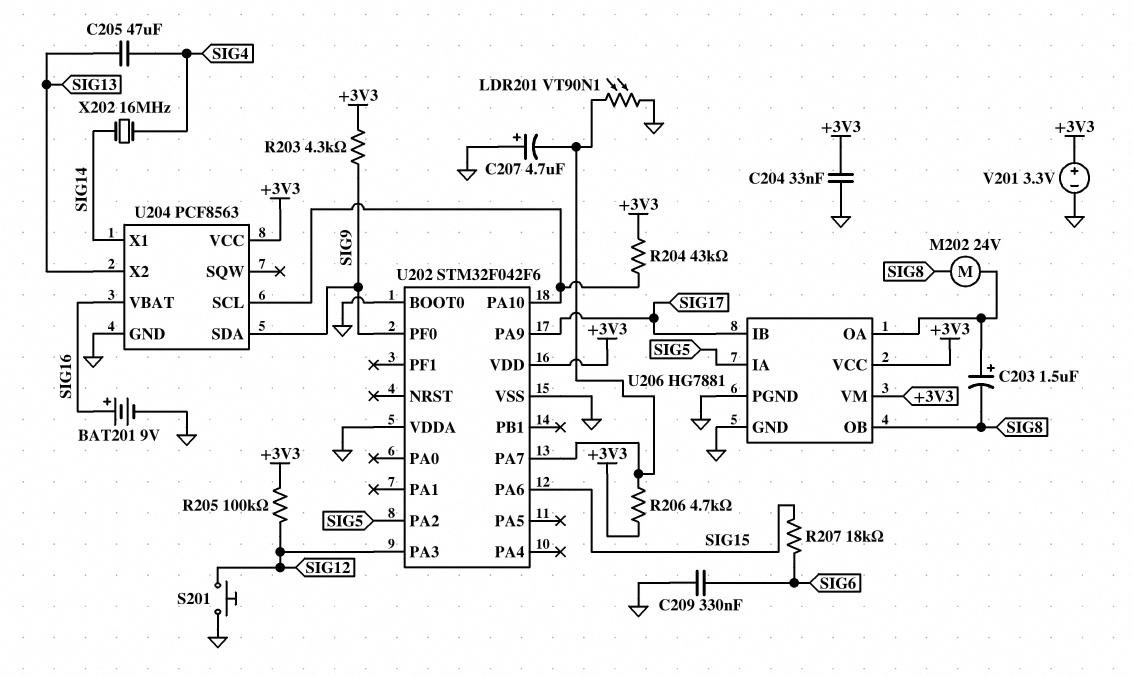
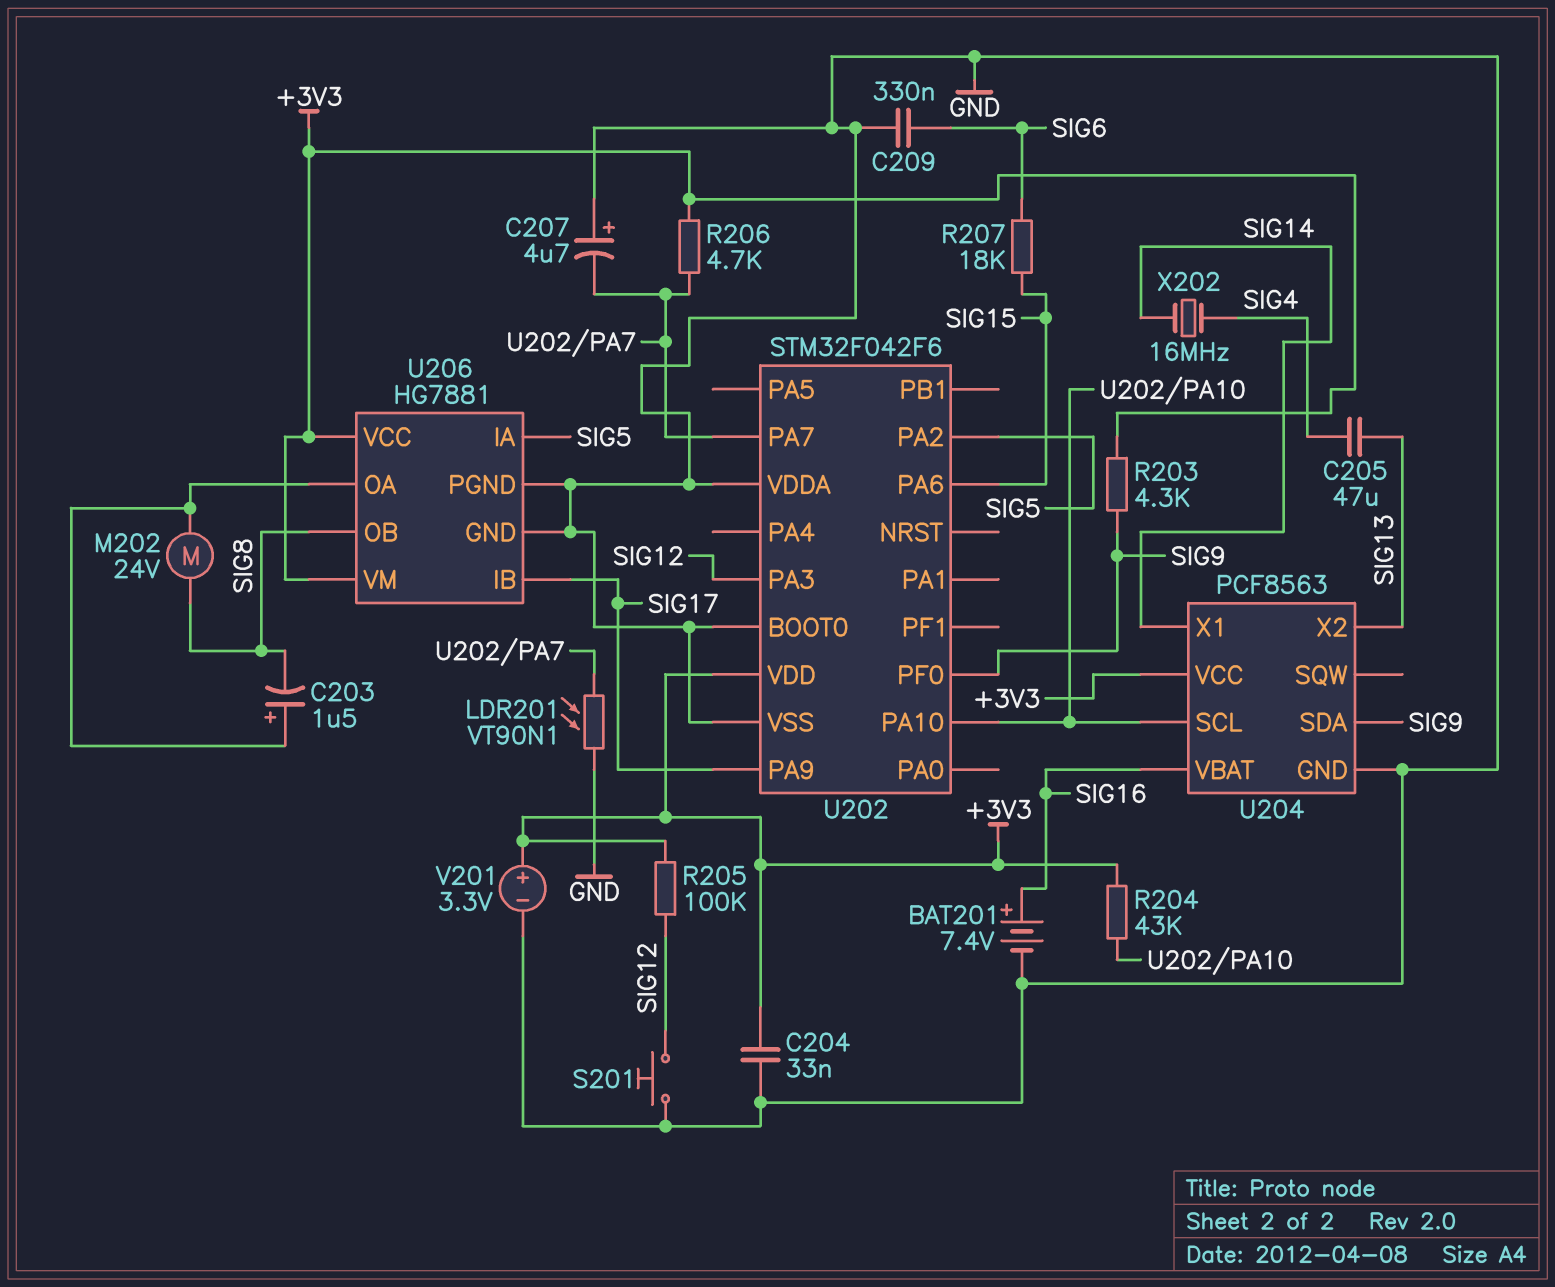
BAT201: 9V (plus SIG16, minus GND) -> 7.4V (plus SIG16, minus GND)

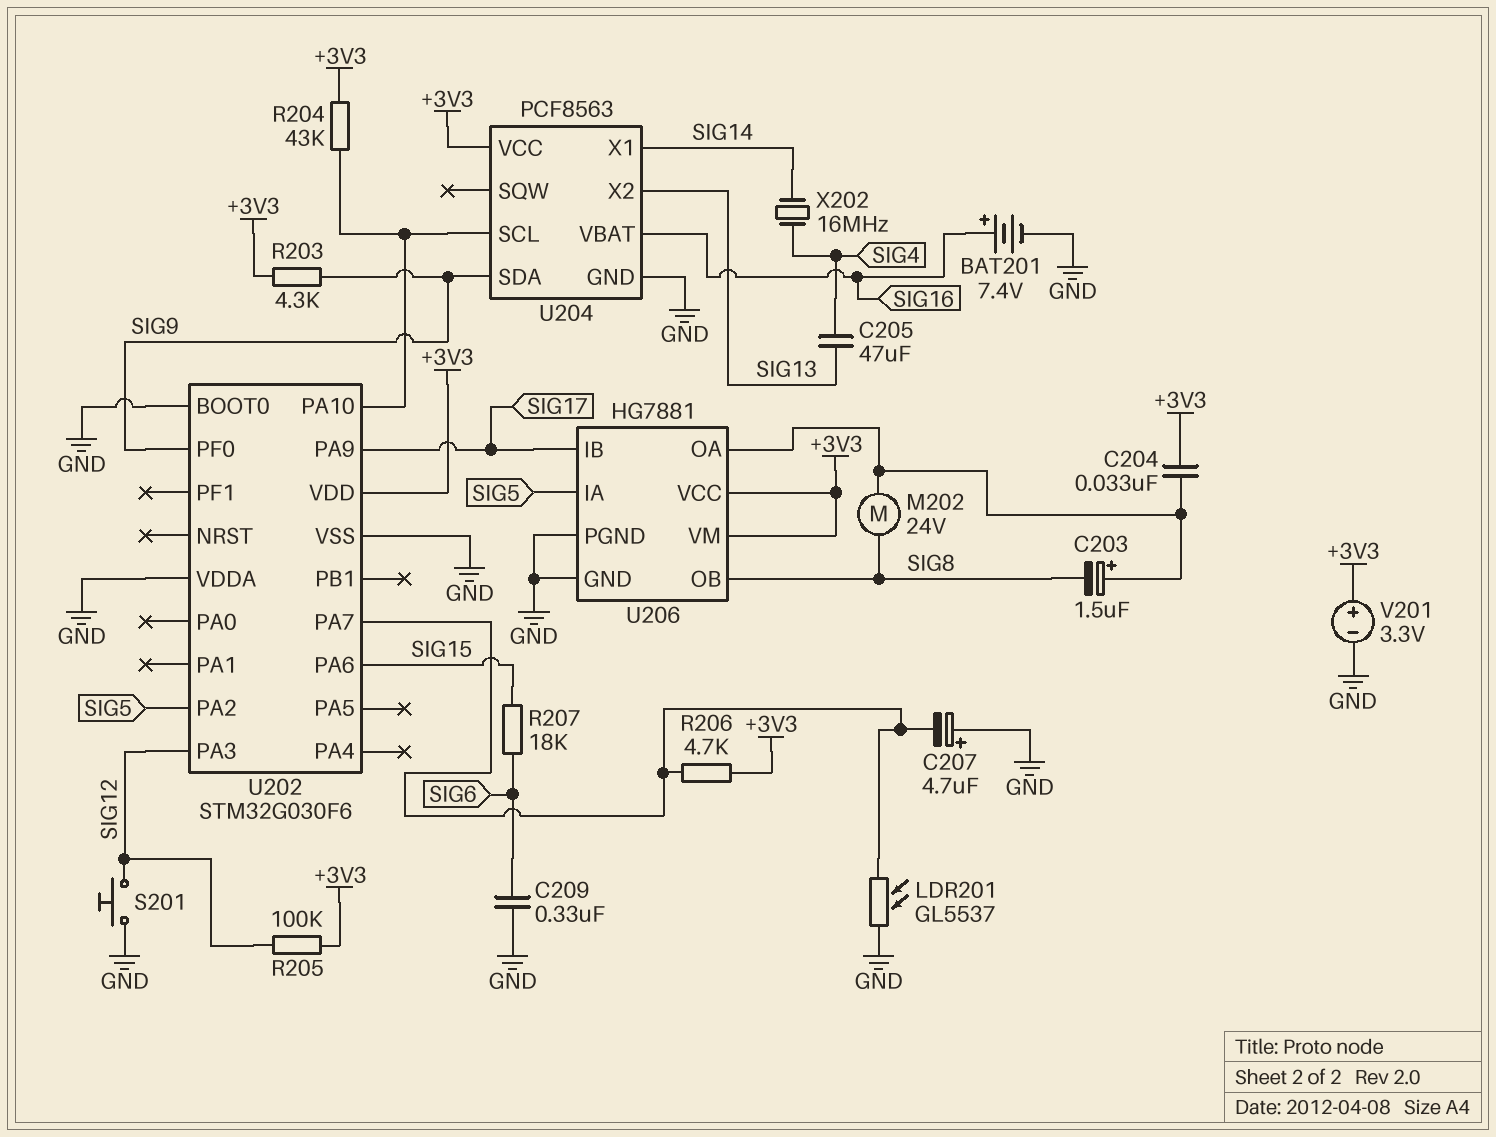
C204: 33nF (+3V3, GND) -> 33nF (+3V3, U206/OA)
LDR201: VT90N1 (GND, U202/PA7) -> GL5537 (GND, U202/PA7)
U202: STM32F042F6 -> STM32G030F6

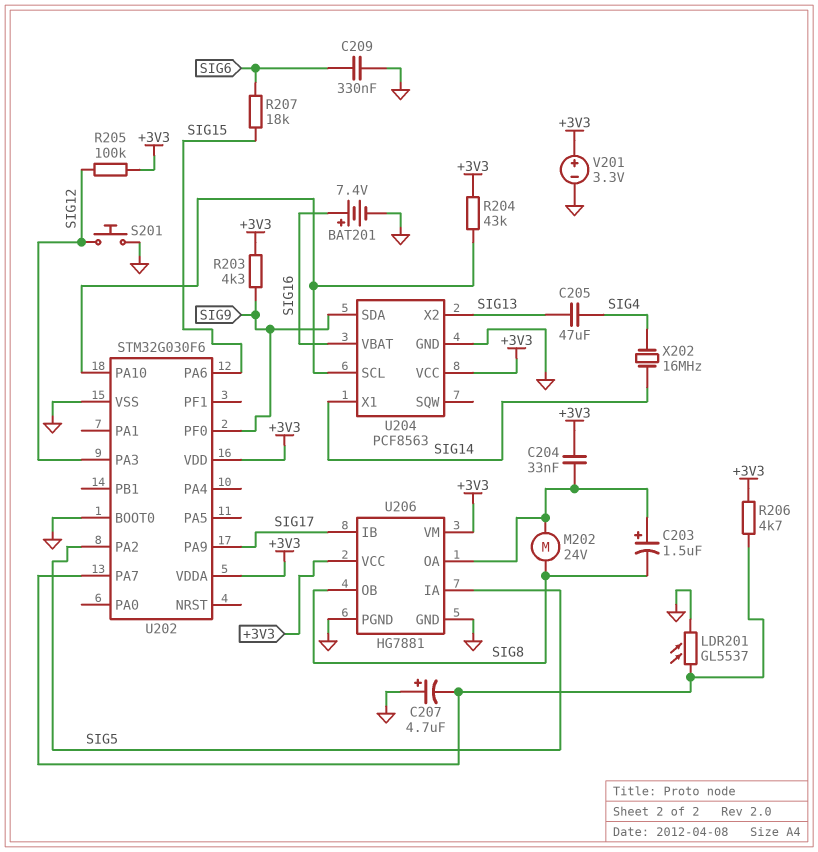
U202 pin VDDA: GND -> +3V3

